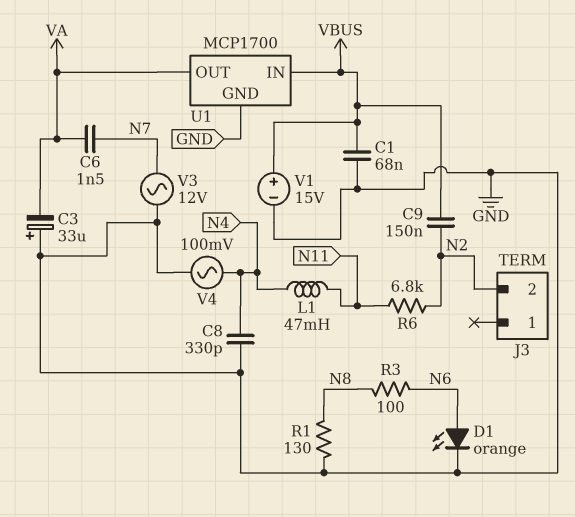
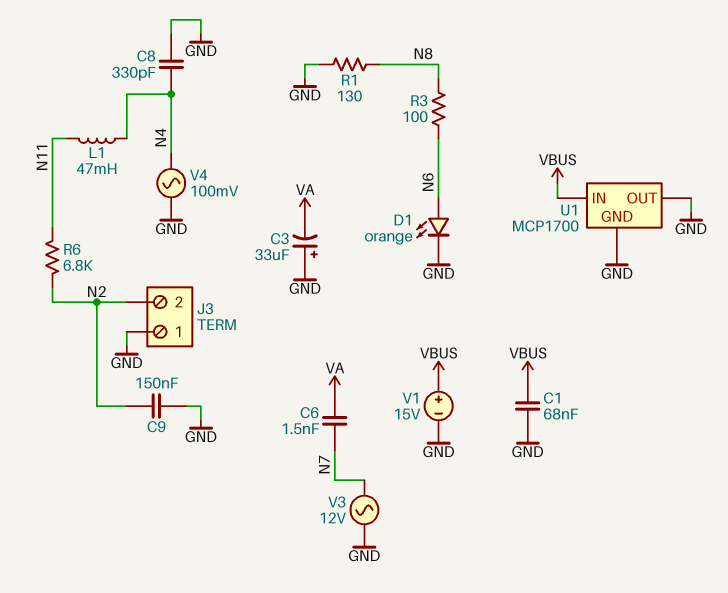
C9: 150nF (N2, VBUS) -> 150nF (GND, N2)
J3 pin 1: none -> GND
U1 pin OUT: VA -> GND

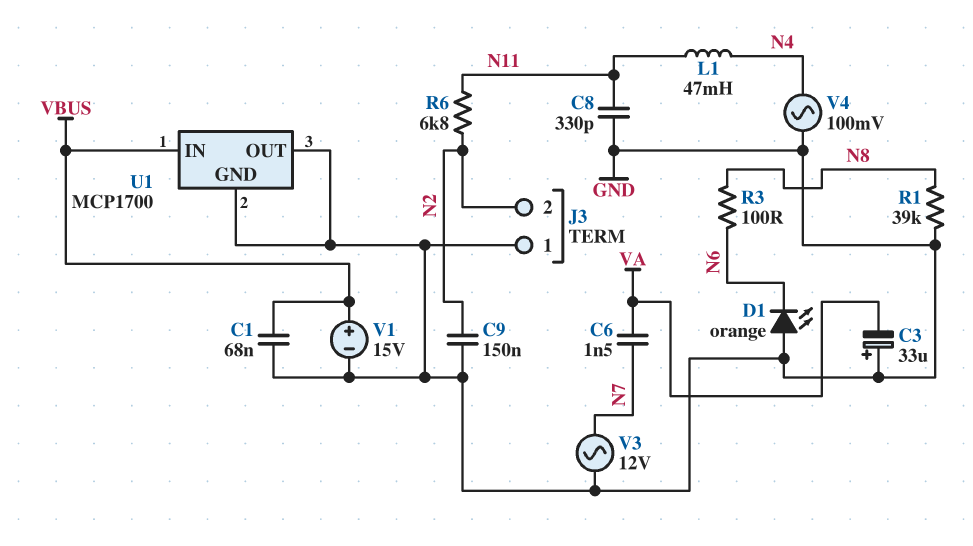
C8: 330pF (GND, N4) -> 330pF (GND, N11)
D1: LED orange (A N6, K GND) -> LED orange (A GND, K N6)
R1: 130 (GND, N8) -> 39k (GND, N8)

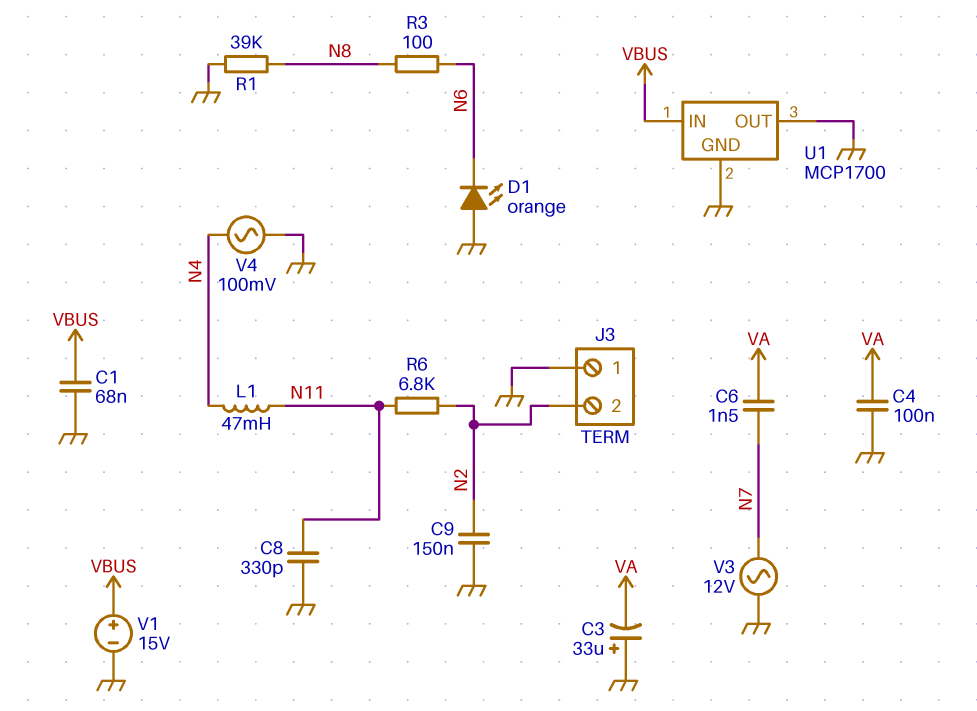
C4: none -> 100nF (GND, VA)

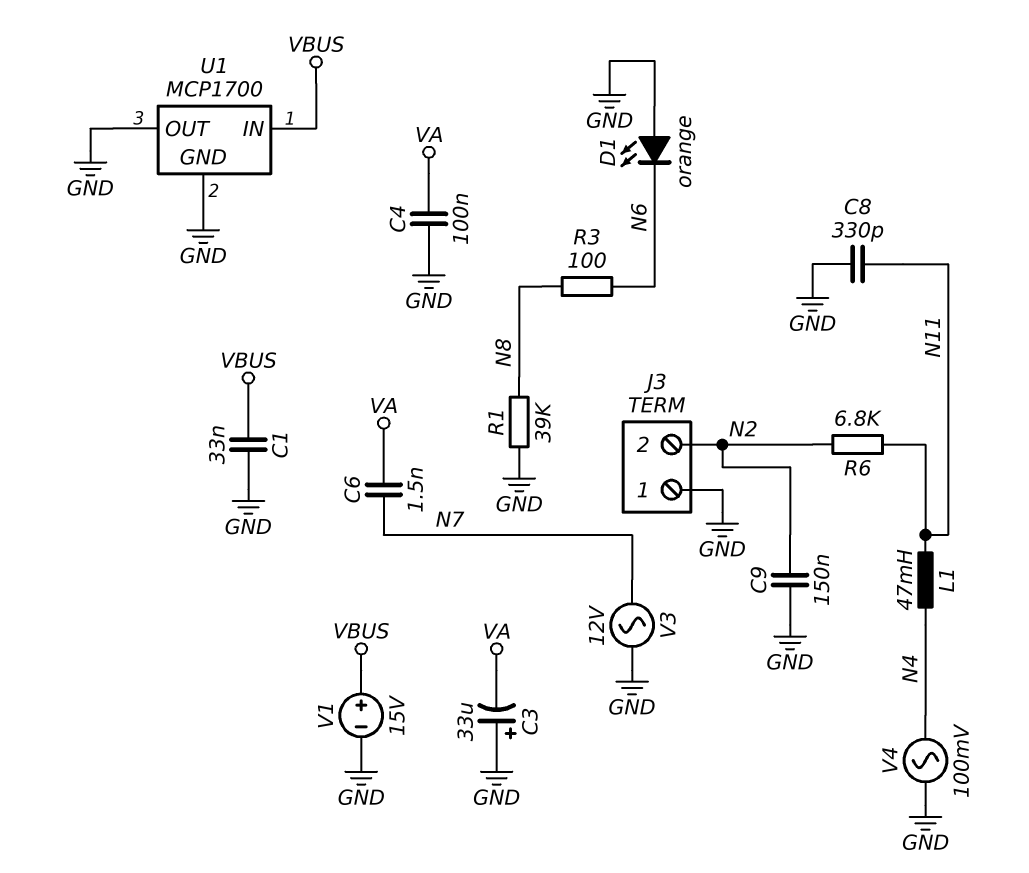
C1: 68nF (GND, VBUS) -> 33nF (GND, VBUS)

